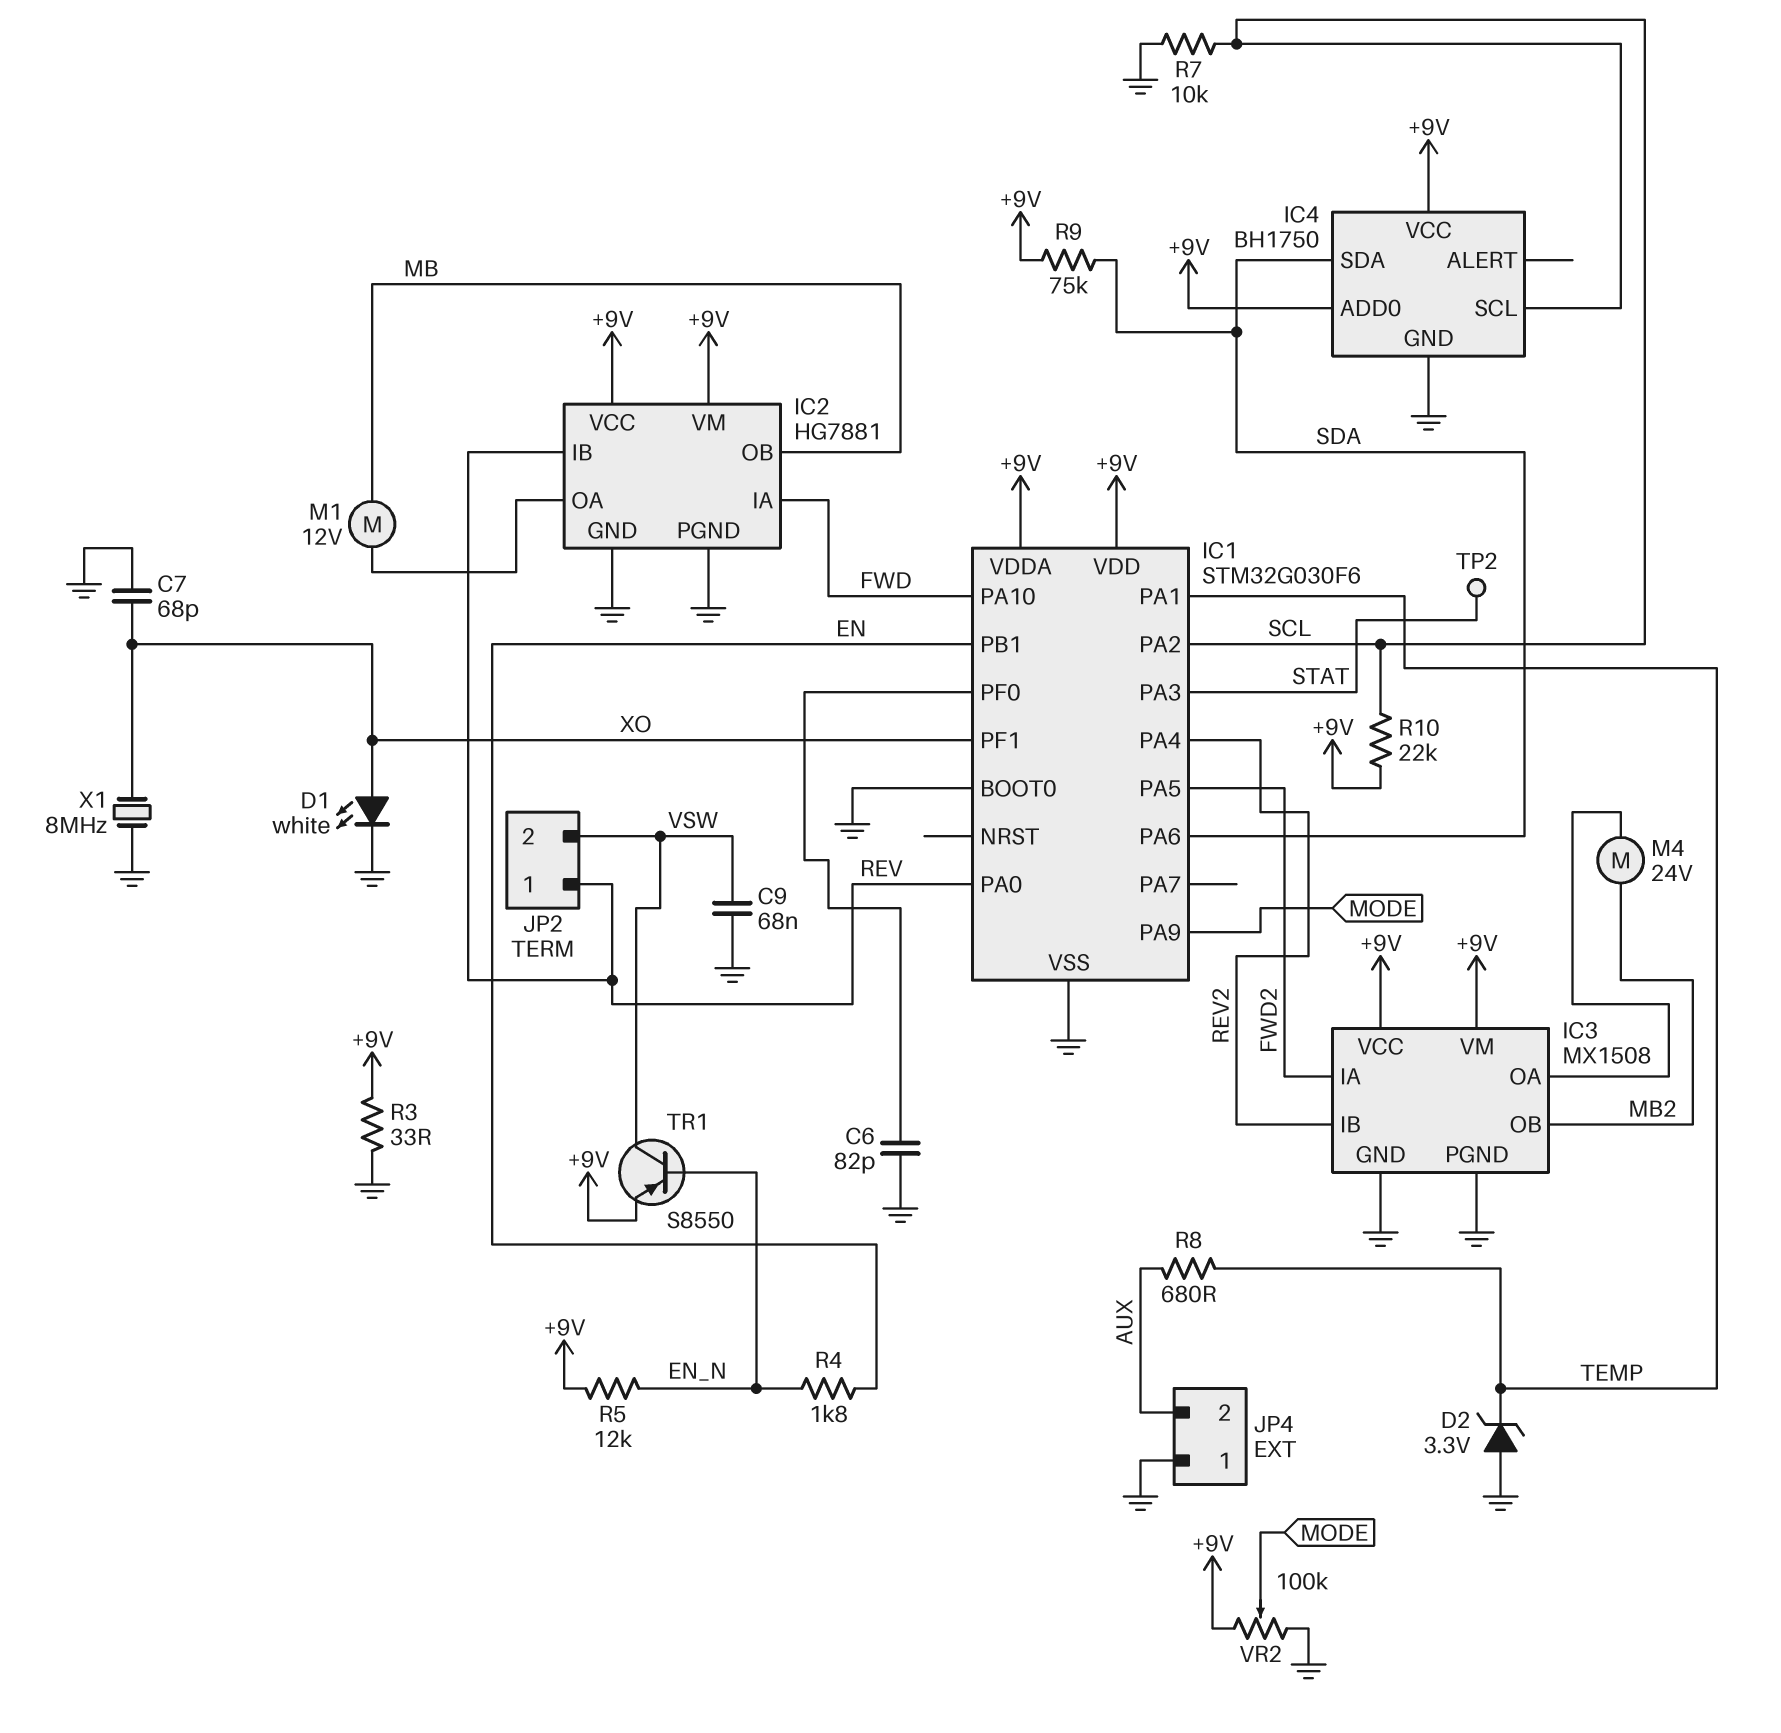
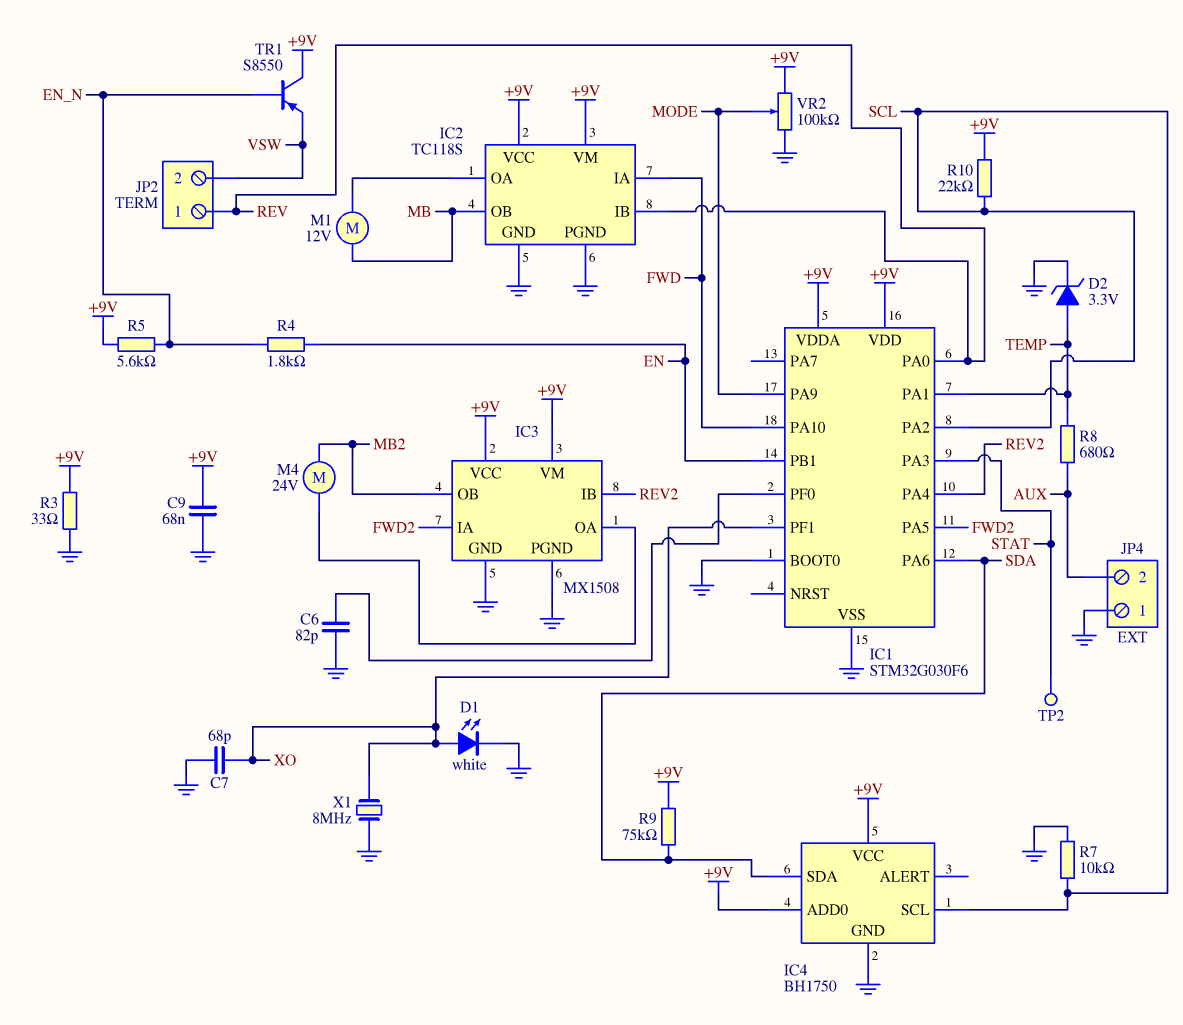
C9: 68nF (GND, VSW) -> 68nF (+9V, GND)
D2: zener 3.3V (A GND, K TEMP) -> zener 3.3V (A TEMP, K GND)
IC2: HG7881 -> TC118S
R5: 12k (+9V, EN_N) -> 5.6k (+9V, EN_N)
TR1: PNP S8550 (B EN_N, C VSW, E +9V) -> PNP S8550 (B EN_N, C +9V, E VSW)

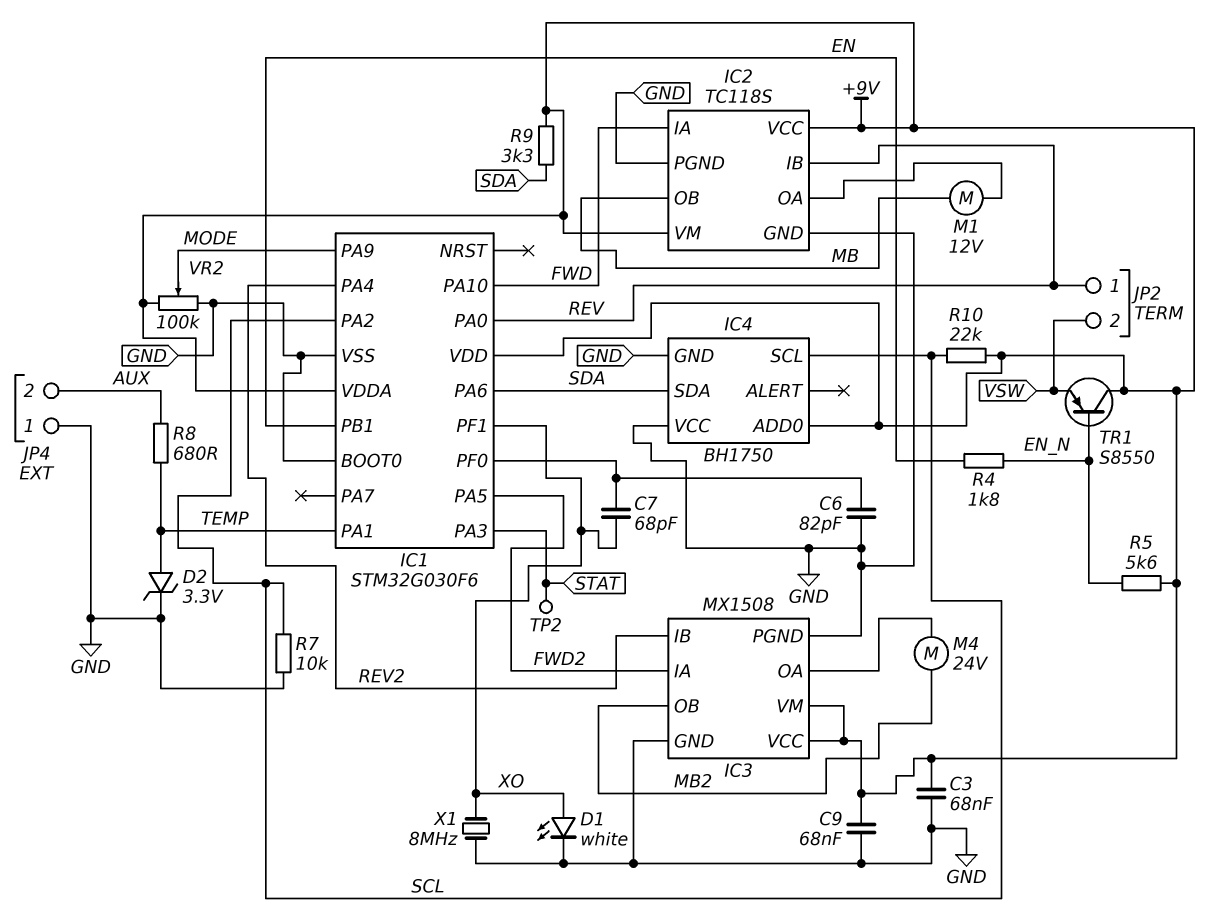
C3: none -> 68nF (+9V, GND)
C7: 68pF (GND, XO) -> 68pF (IC1/PF0, XO)
IC4 pin VCC: +9V -> GND
R3: 33 (+9V, GND) -> none
R9: 75k (+9V, SDA) -> 3.3k (+9V, SDA)

